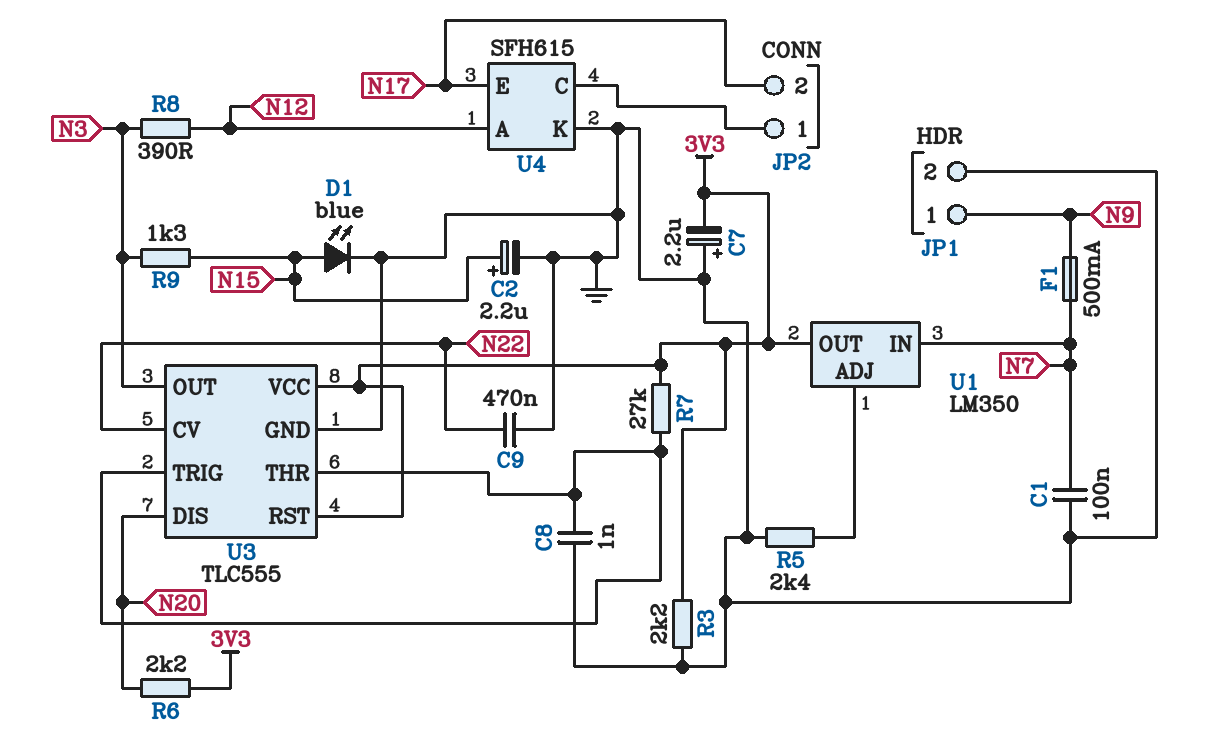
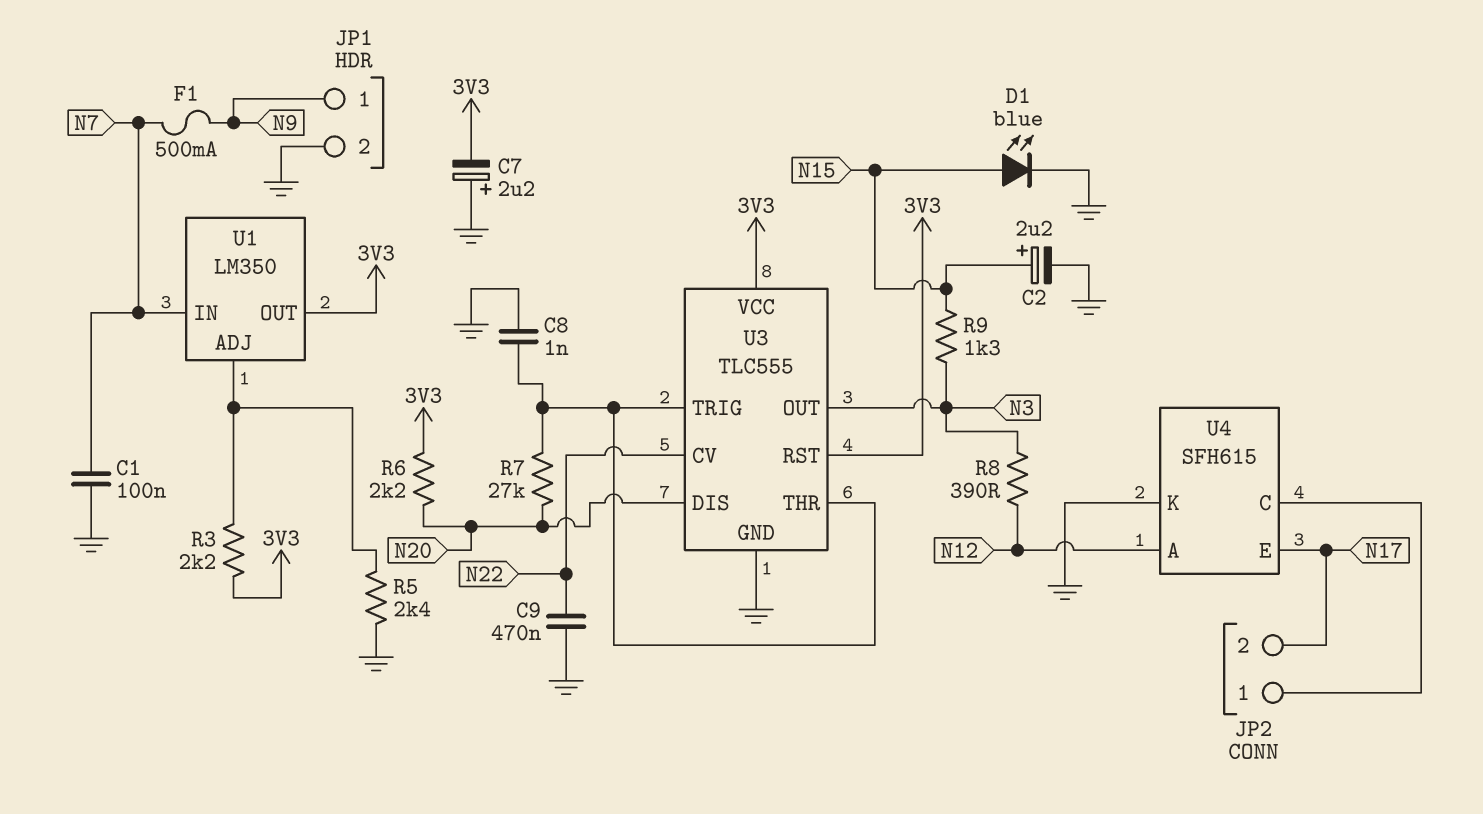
R3: 2.2k (3V3, GND) -> 2.2k (3V3, U1/ADJ)
R7: 27k (3V3, U3/THR) -> 27k (N20, U3/THR)

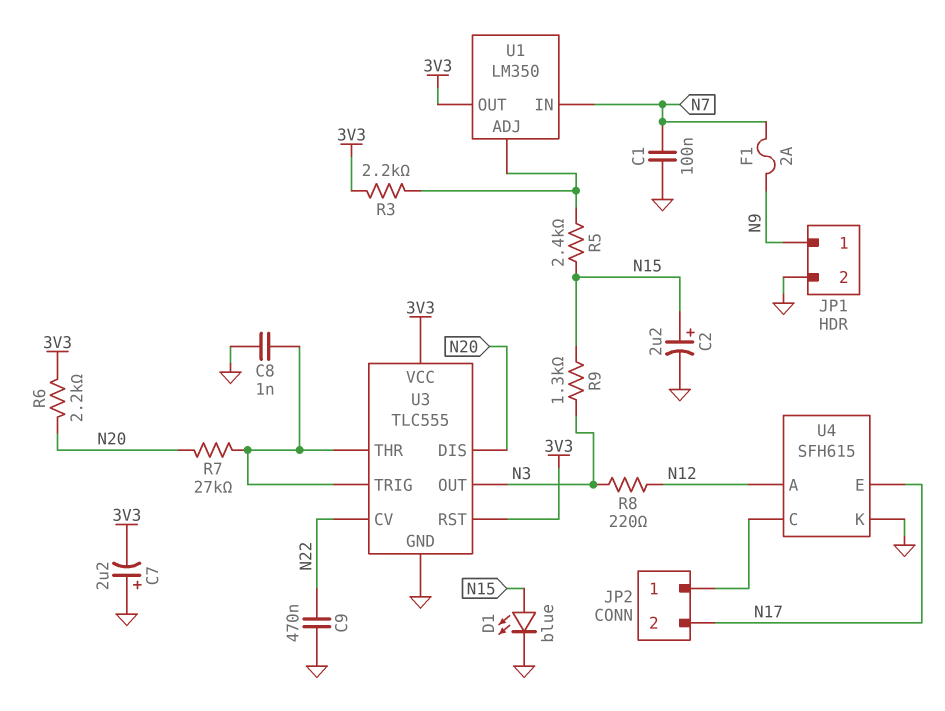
F1: 500mA (N7, N9) -> 2A (N7, N9)
R5: 2.4k (GND, U1/ADJ) -> 2.4k (N15, U1/ADJ)
R8: 390 (N3, N12) -> 220 (N3, N12)

